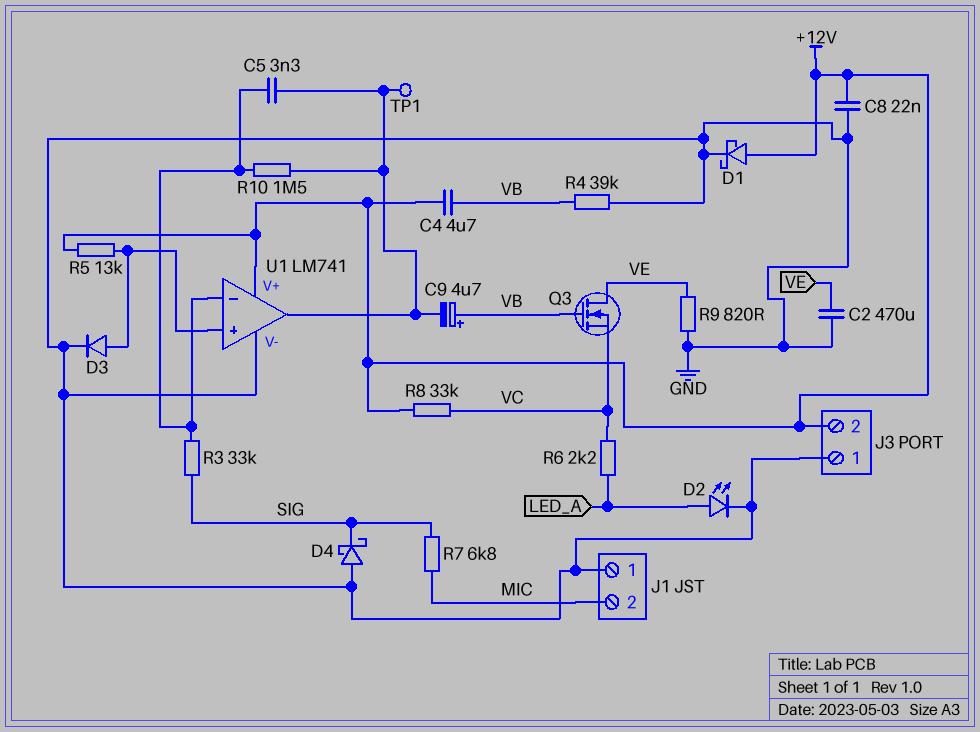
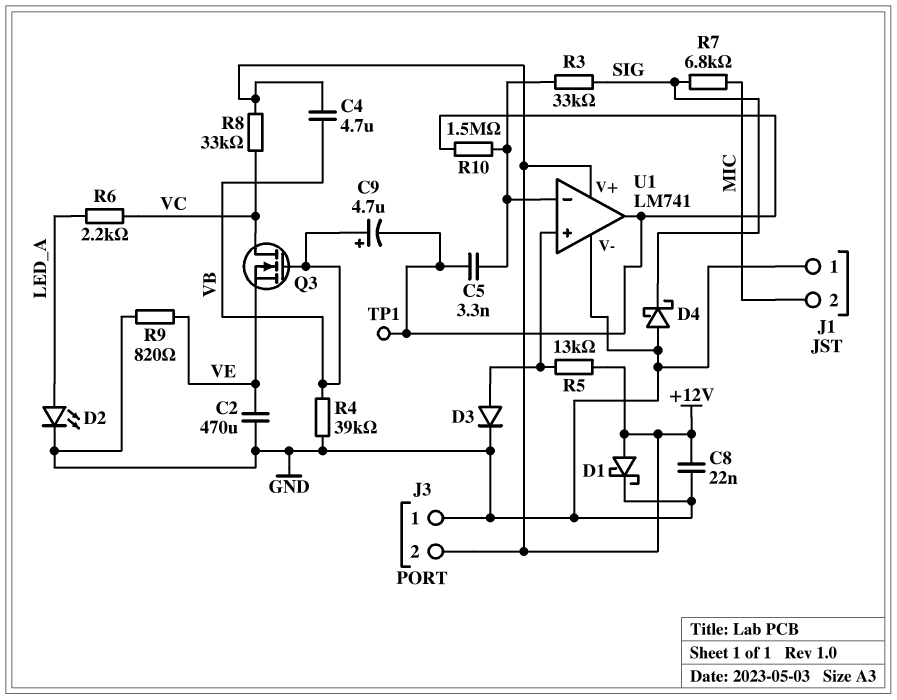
Q3: NMOS (G VB, D VE, S VC) -> NMOS (G VB, D VC, S VE)

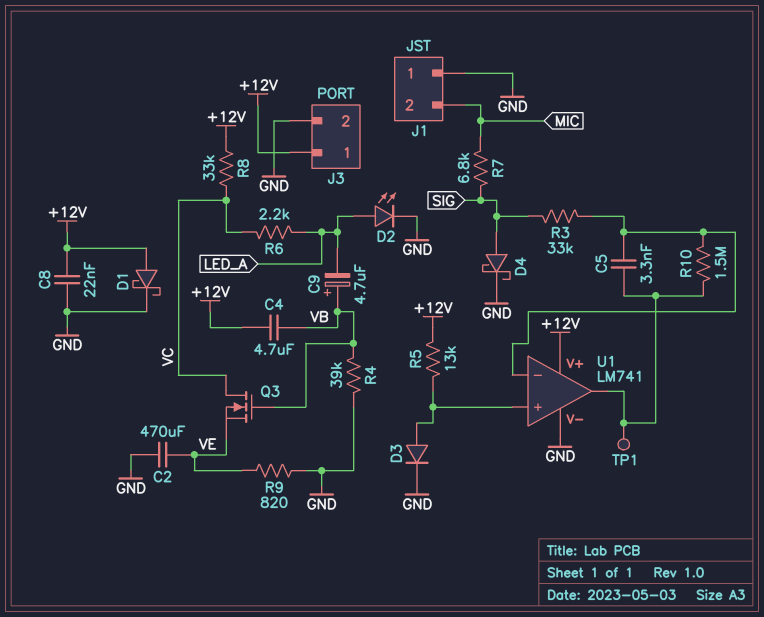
C9: 4.7uF (plus VB, minus U1/out) -> 4.7uF (plus VB, minus LED_A)
D4: schottky (A GND, K SIG) -> schottky (A SIG, K GND)
J3 pin 1: GND -> +12V
J3 pin 2: +12V -> GND

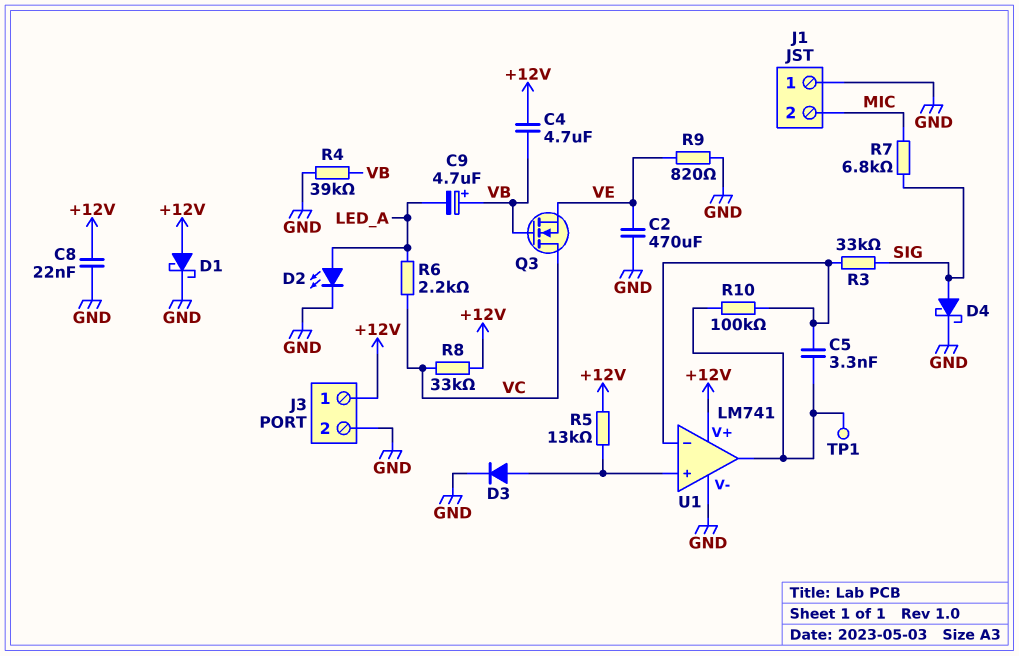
R10: 1.5M (U1/in-, U1/out) -> 100k (U1/in-, U1/out)

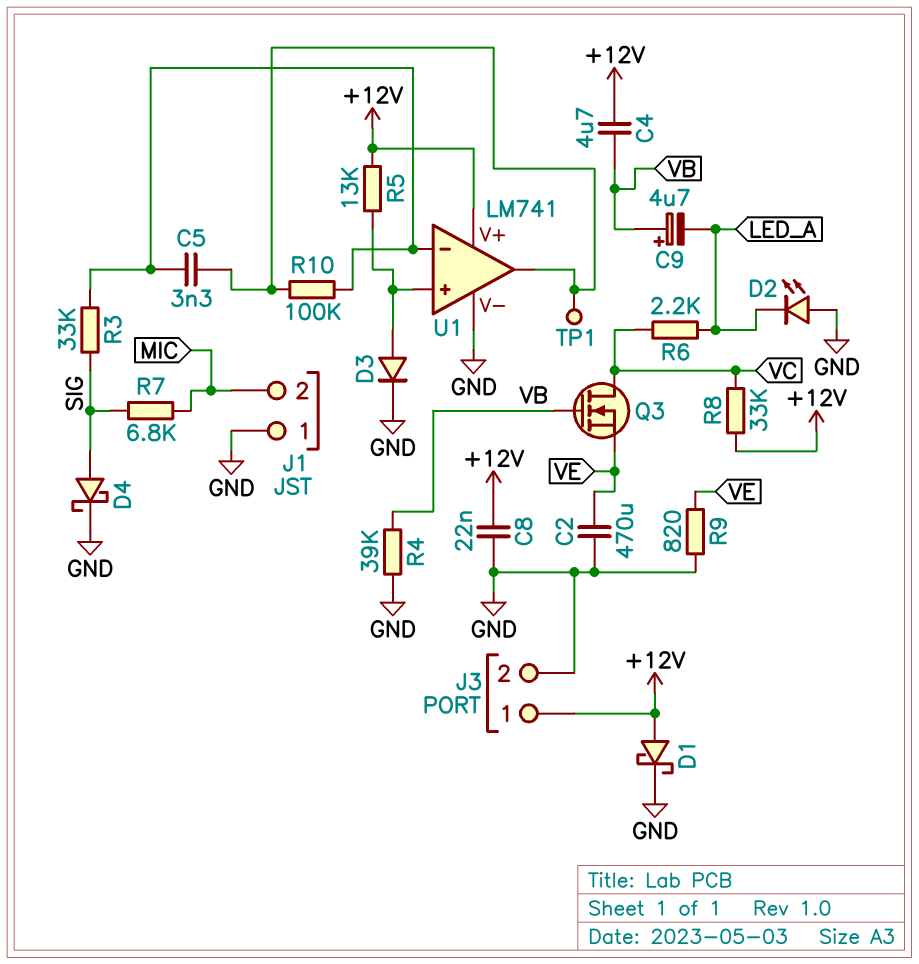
D2: LED (A LED_A, K GND) -> LED (A GND, K LED_A)

